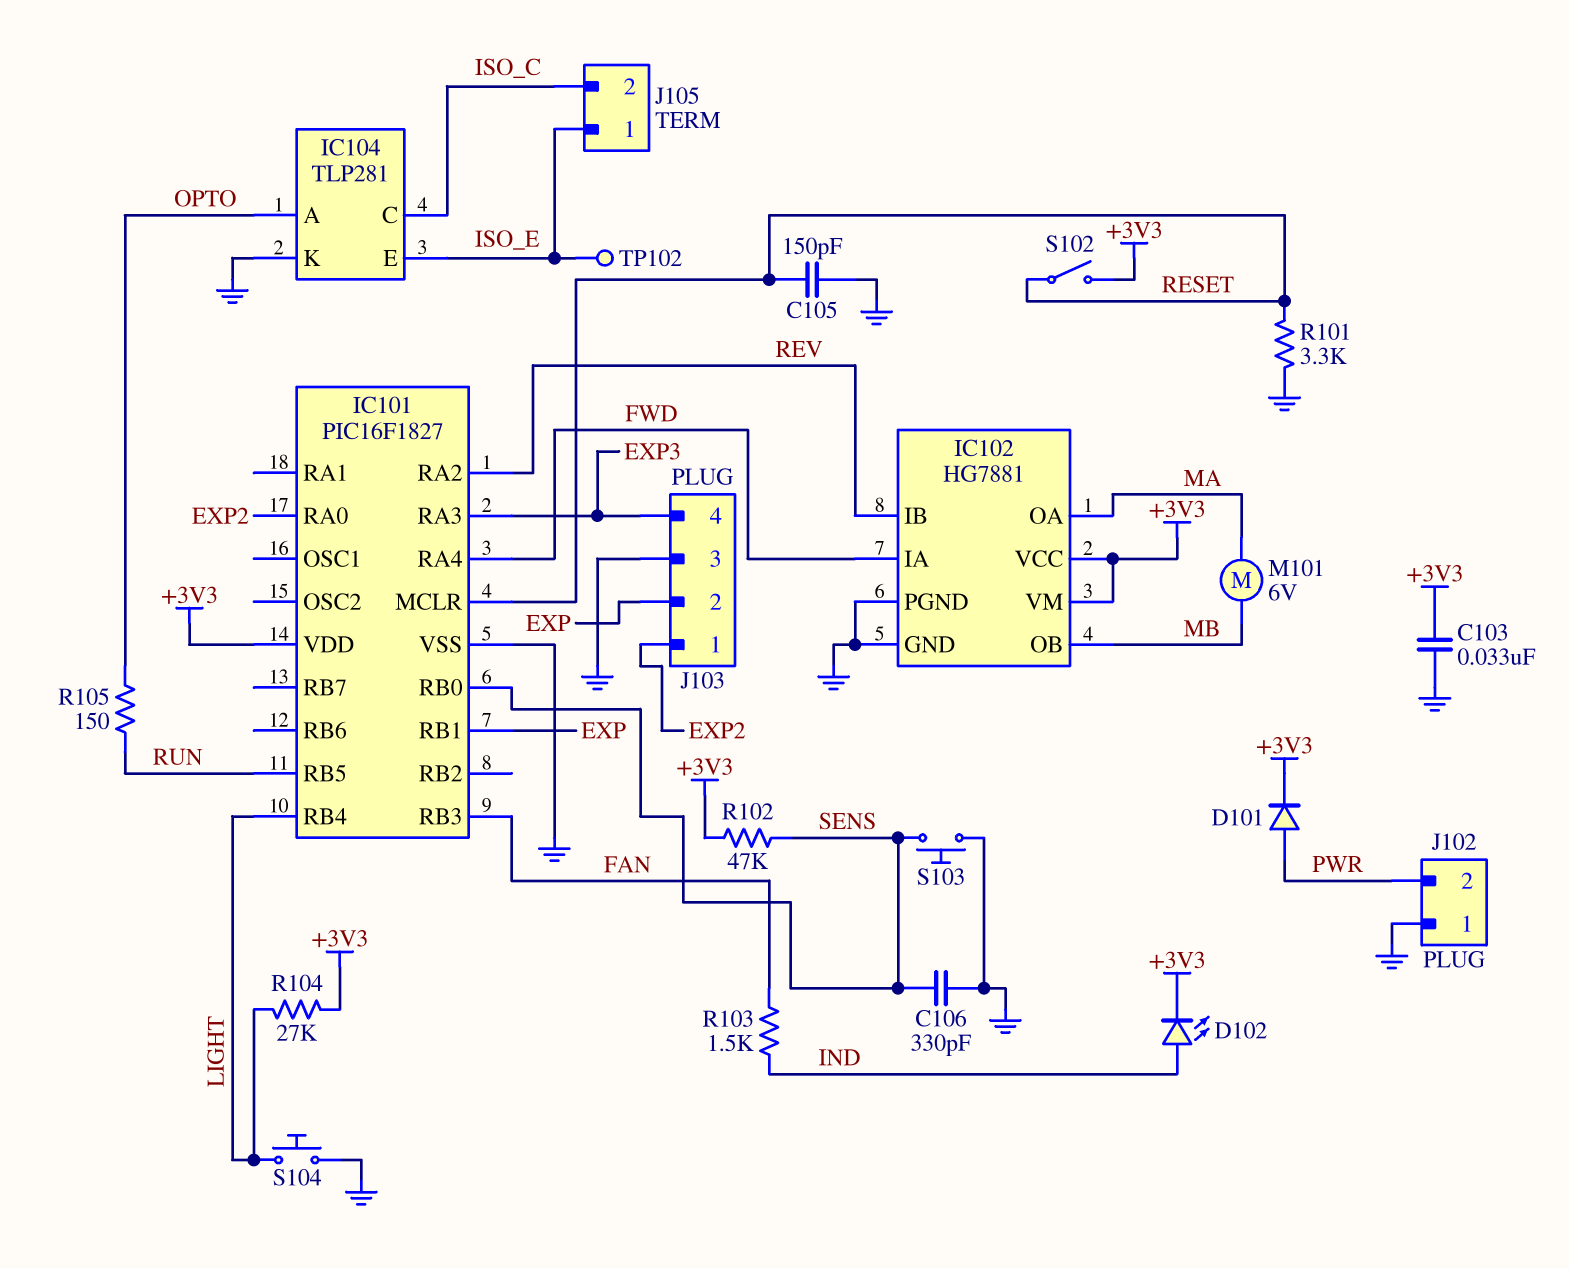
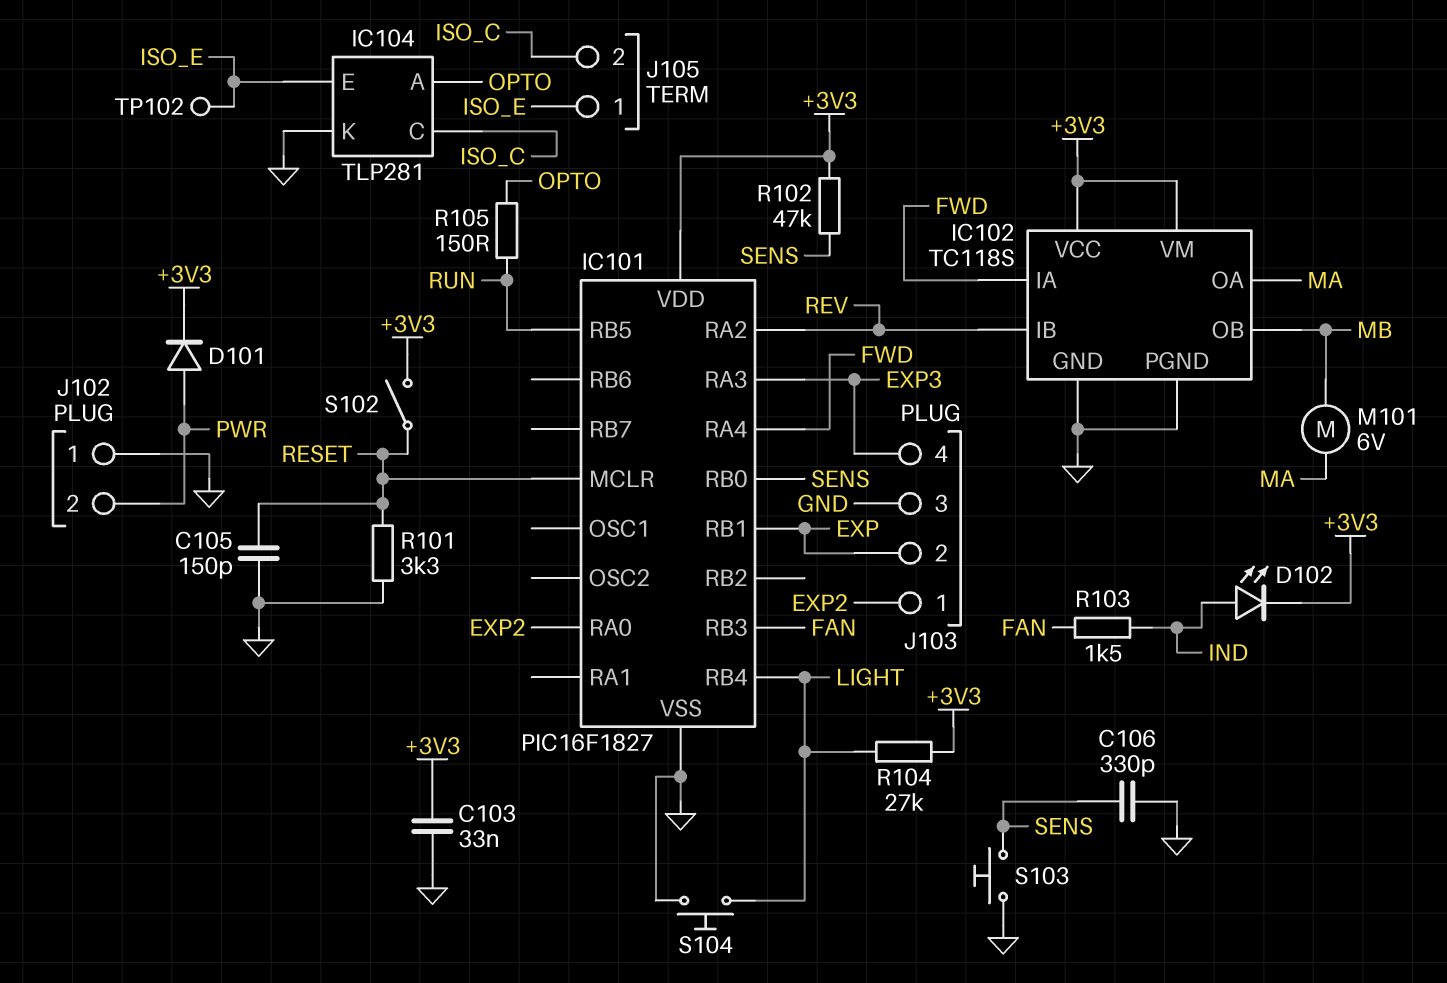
IC102: HG7881 -> TC118S

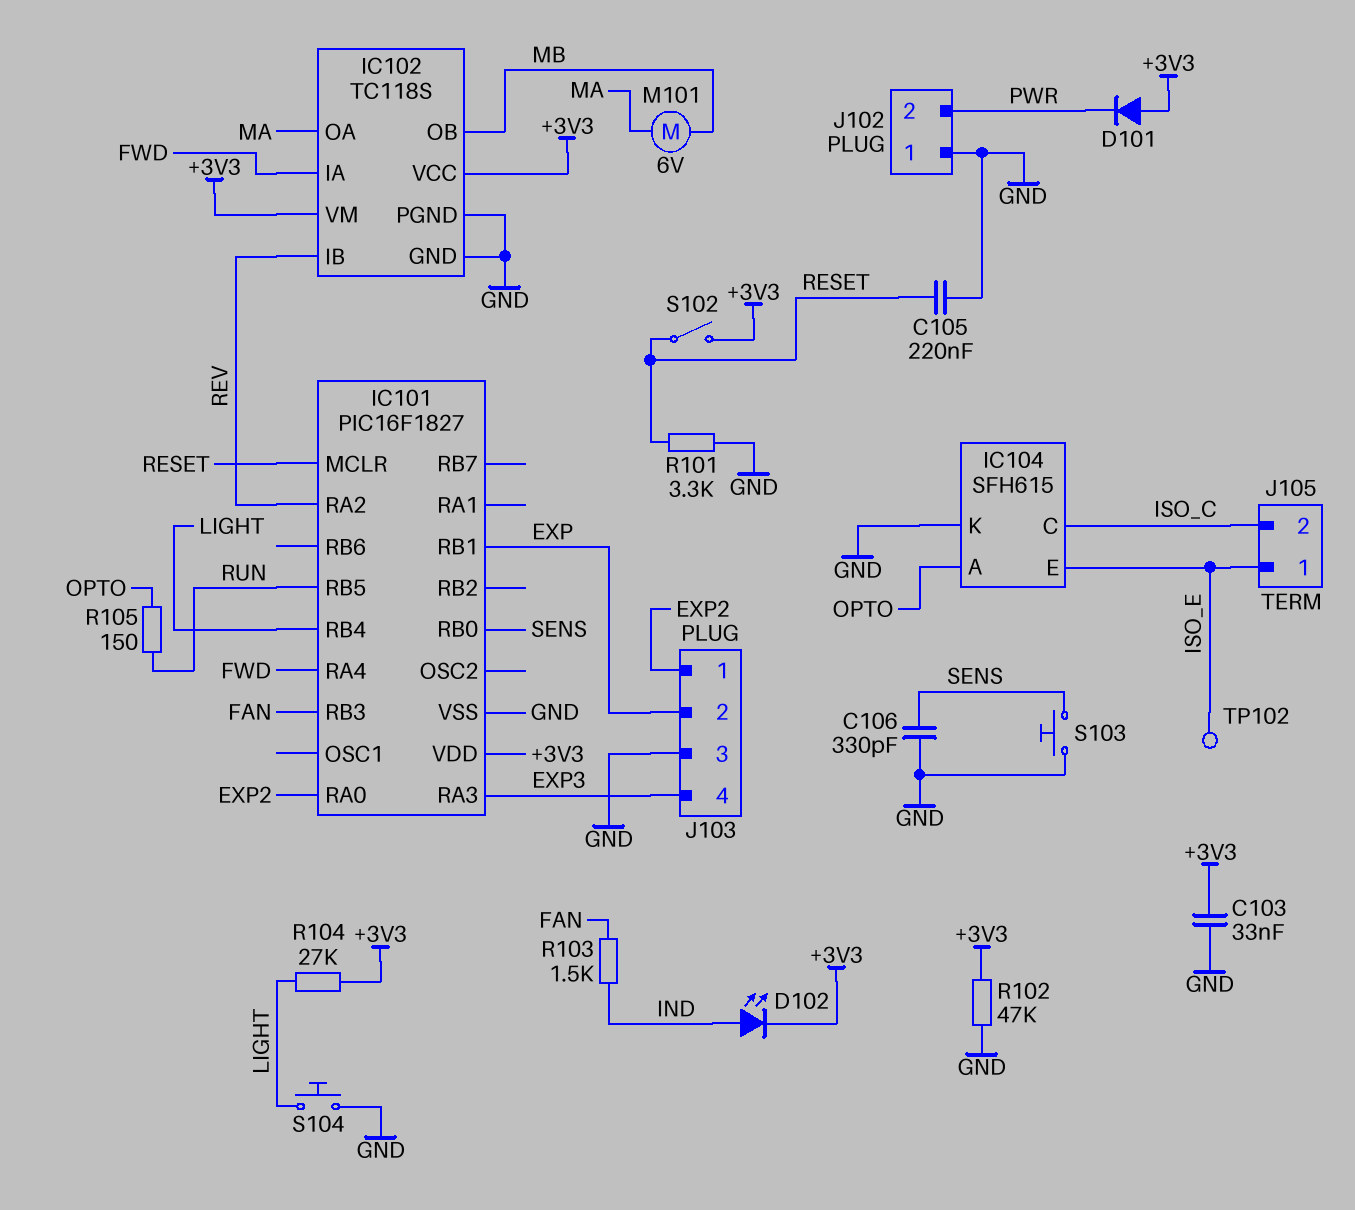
C105: 150pF (GND, RESET) -> 220nF (GND, RESET)
D101: diode (A PWR, K +3V3) -> diode (A +3V3, K PWR)
IC104: TLP281 -> SFH615
R102: 47k (+3V3, SENS) -> 47k (+3V3, GND)

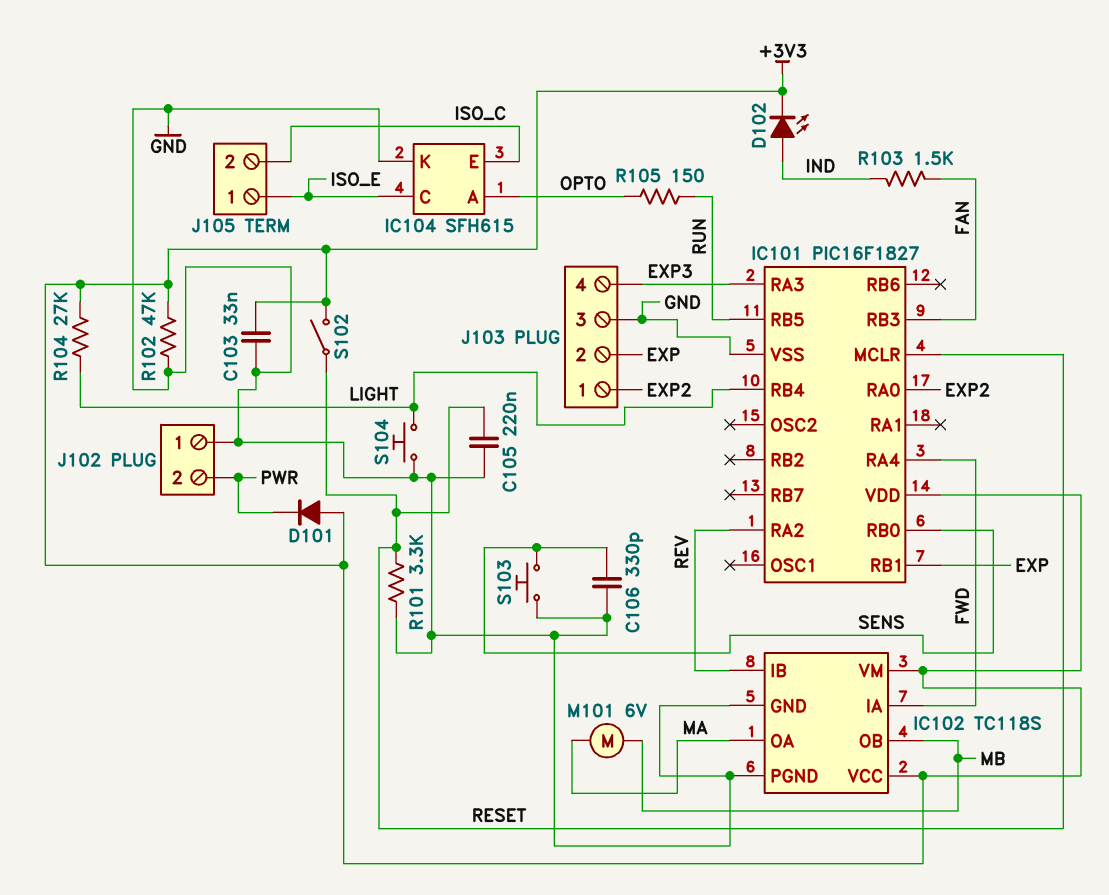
IC104 pin C: ISO_C -> ISO_E
IC104 pin E: ISO_E -> ISO_C
TP102: test point (ISO_E) -> none

